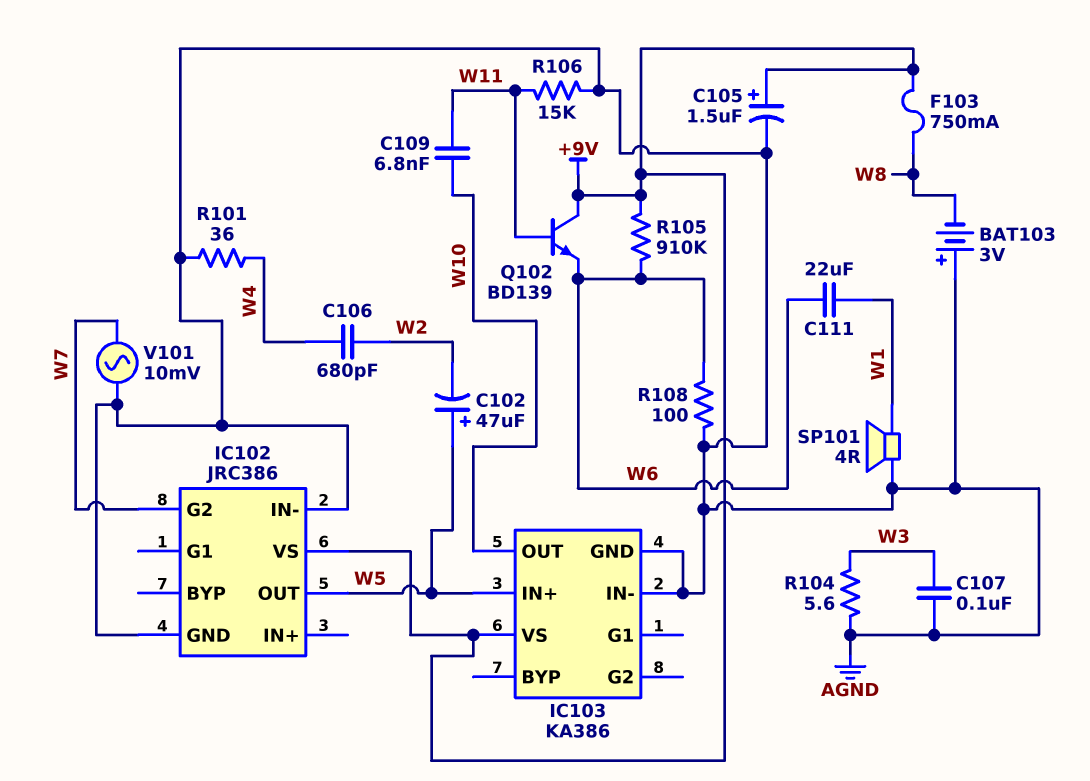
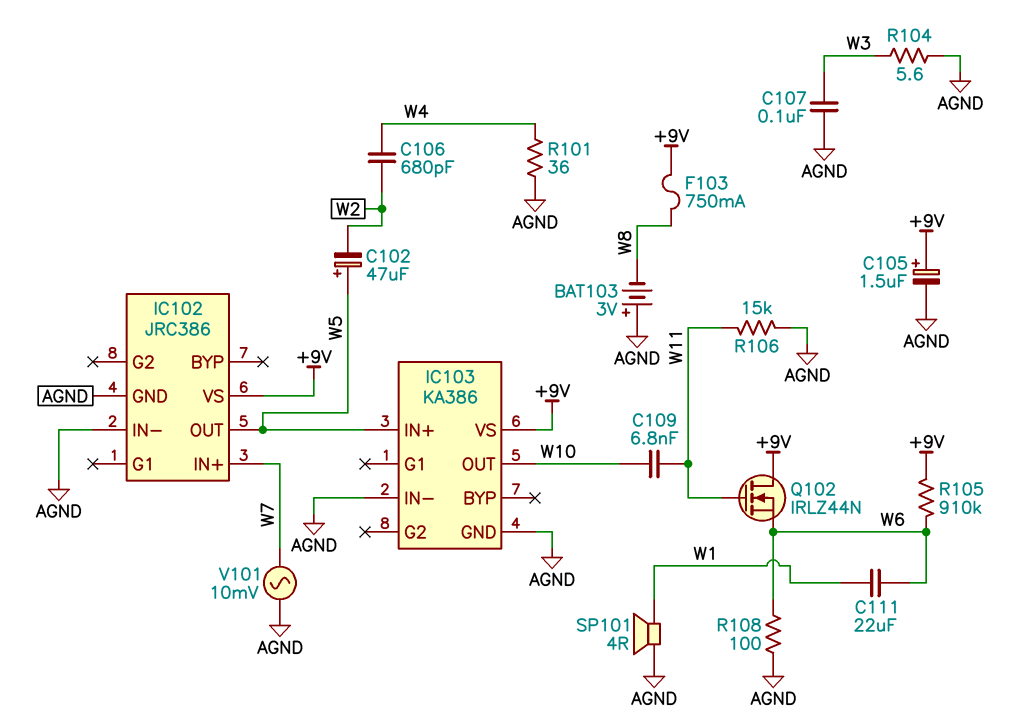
IC102 pin G2: W7 -> none
IC102 pin IN+: none -> W7
Q102: NPN BD139 (B W11, C +9V, E W6) -> NMOS IRLZ44N (G W11, D +9V, S W6)

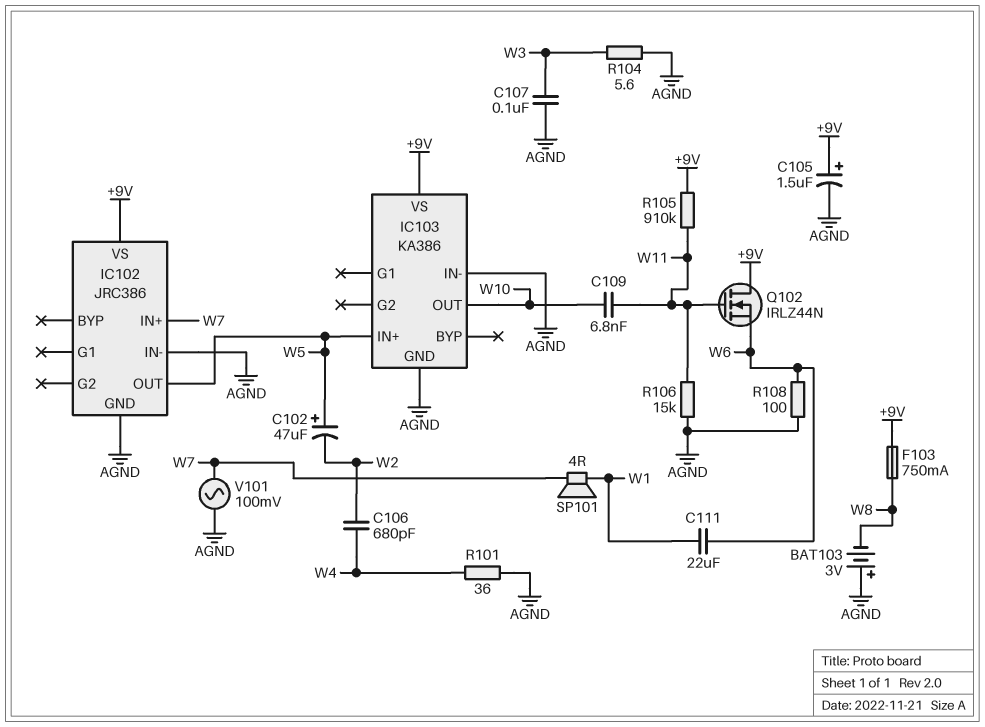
R105: 910k (+9V, W6) -> 910k (+9V, W11)
SP101: speaker 4R (AGND, W1) -> speaker 4R (W1, W7)
V101: AC 10mV (AGND, W7) -> AC 100mV (AGND, W7)

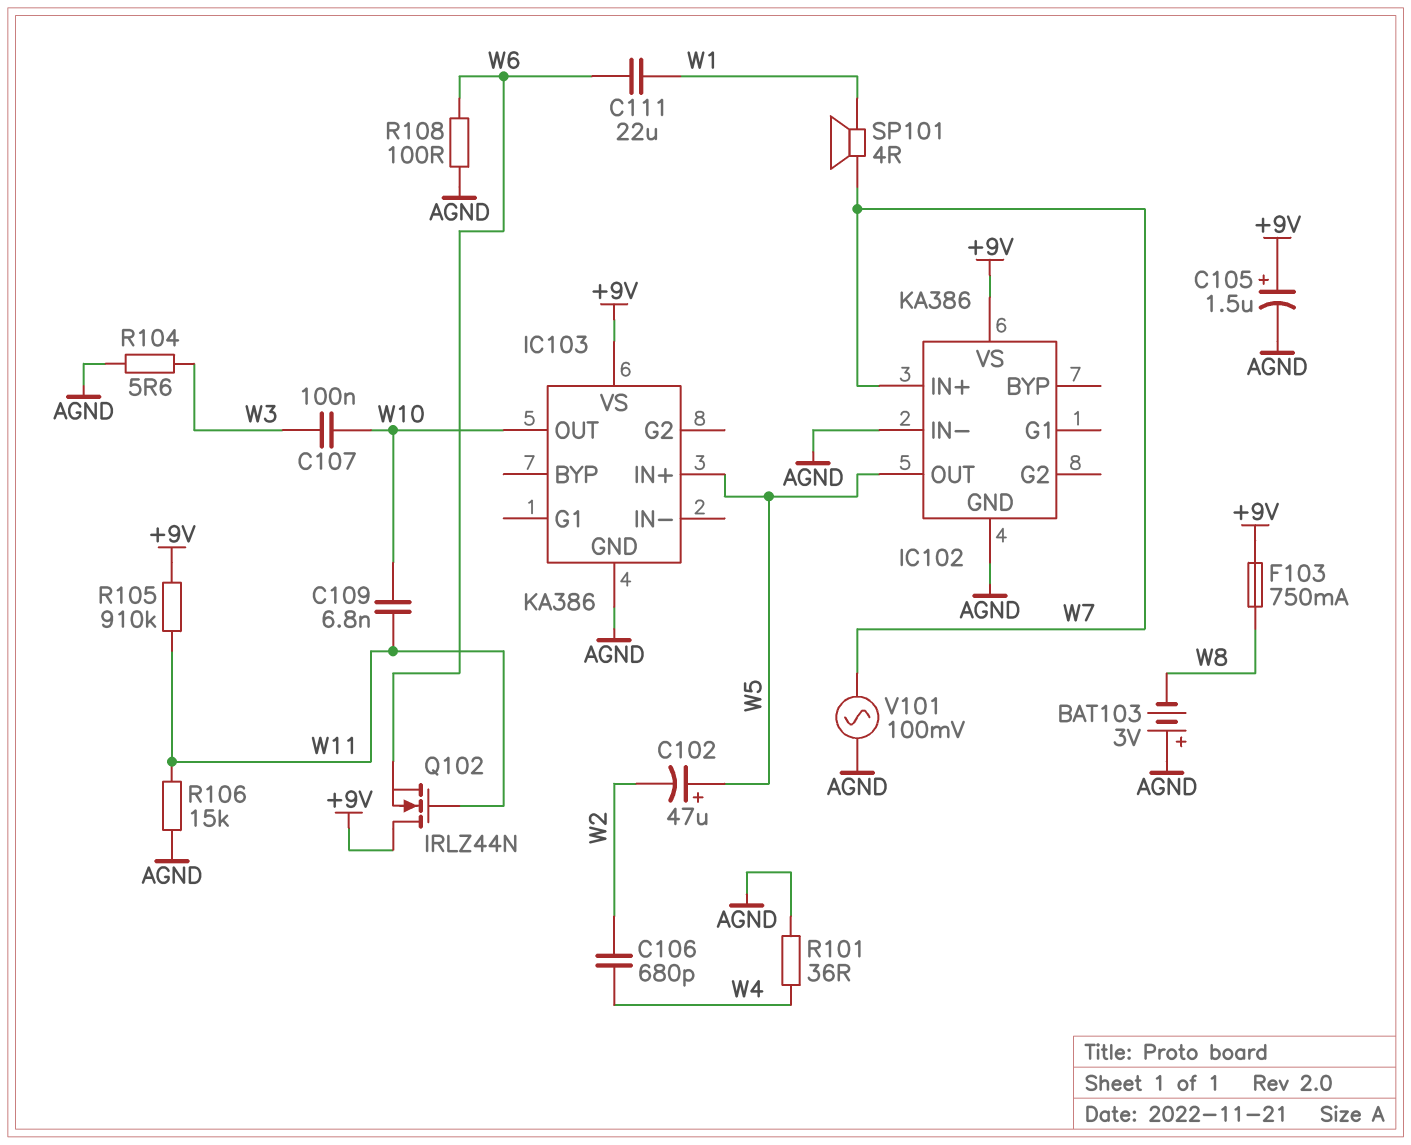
C107: 100nF (AGND, W3) -> 100nF (W3, W10)
IC102: JRC386 -> KA386
IC103 pin IN-: AGND -> none

